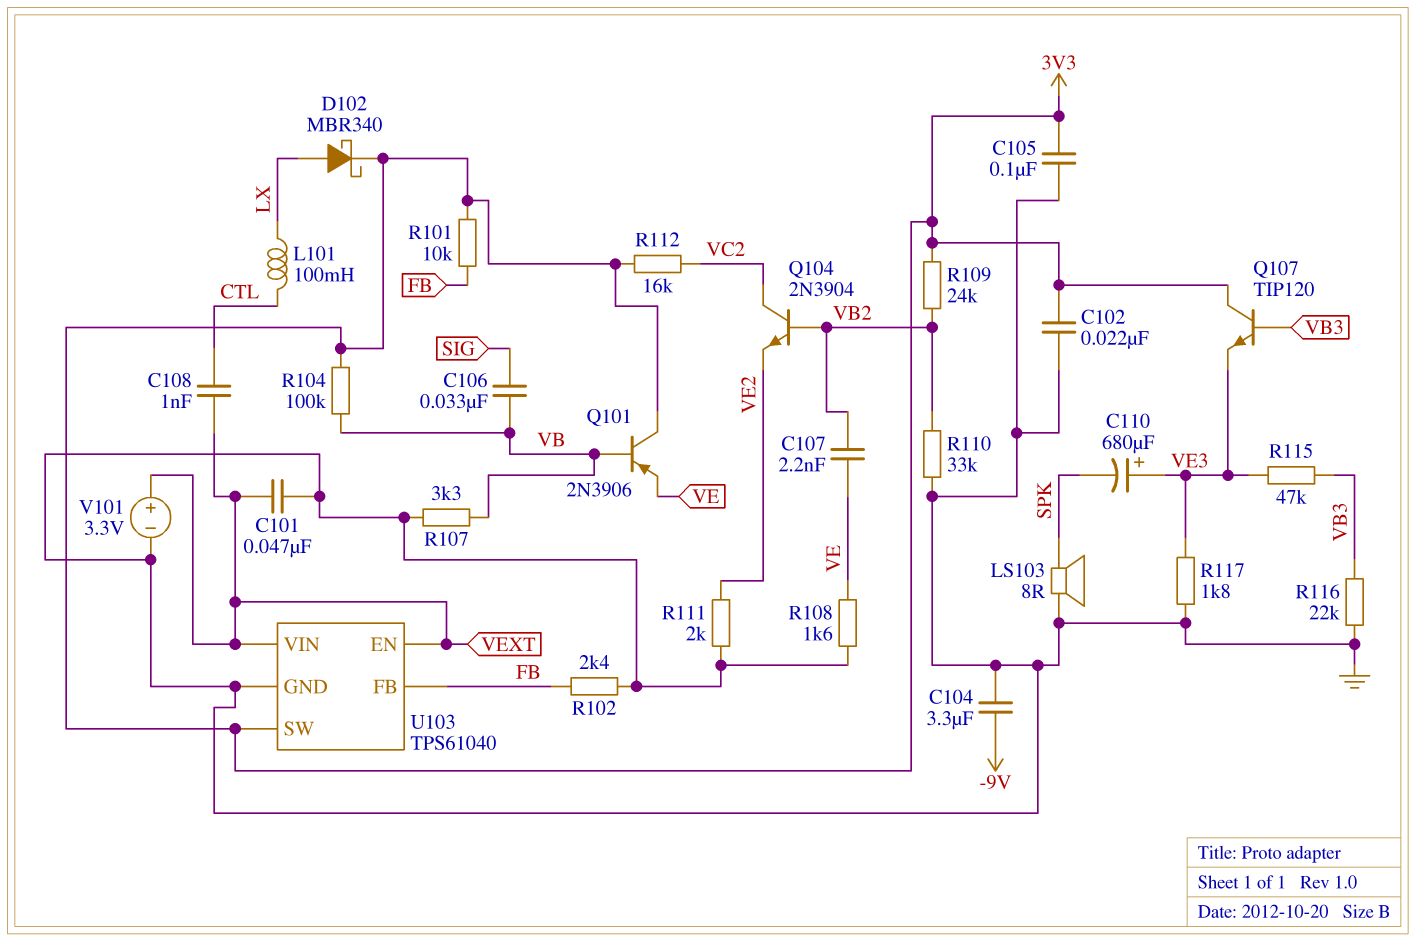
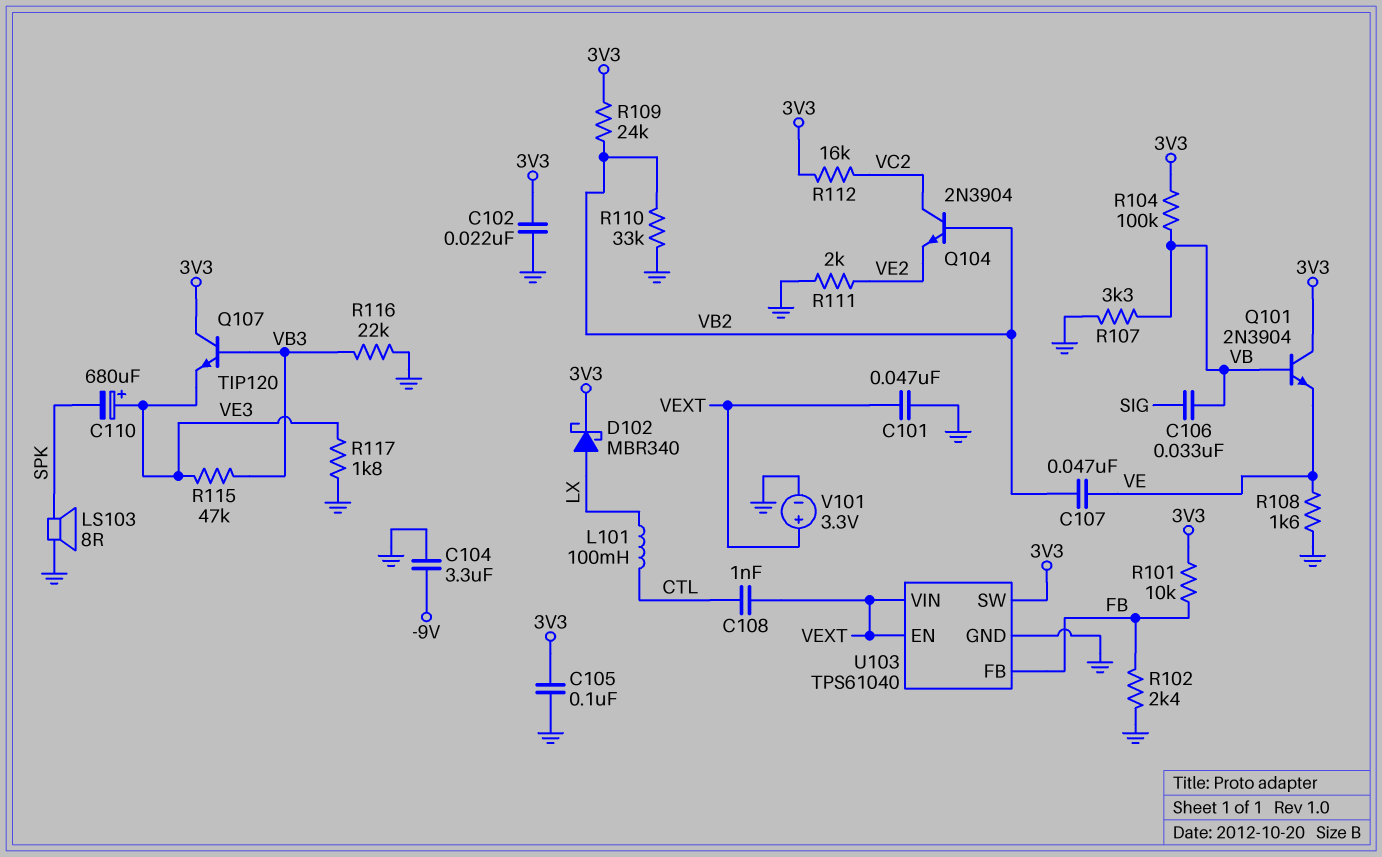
C107: 2.2nF (VB2, VE) -> 47nF (VB2, VE)
Q101: PNP 2N3906 (B VB, C 3V3, E VE) -> NPN 2N3904 (B VB, C 3V3, E VE)

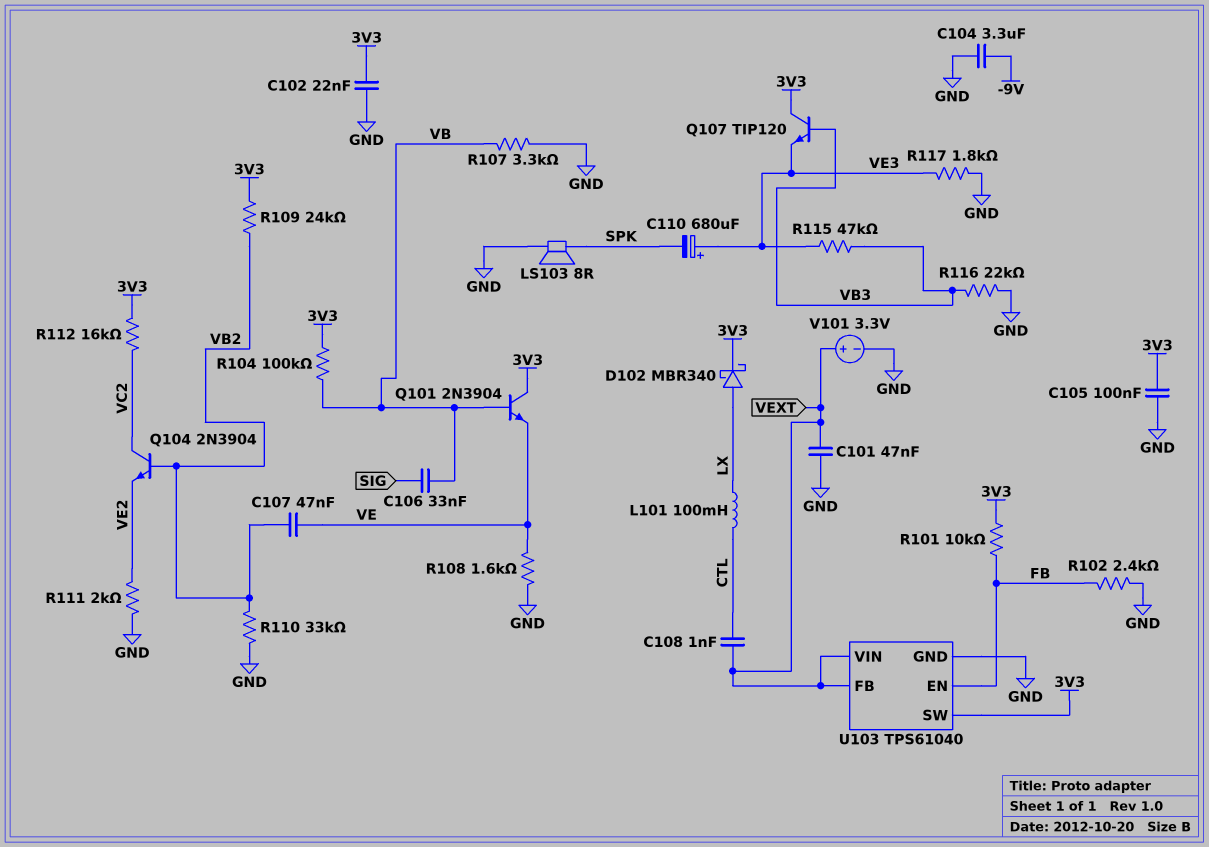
U103 pin EN: VEXT -> FB
U103 pin FB: FB -> VEXT

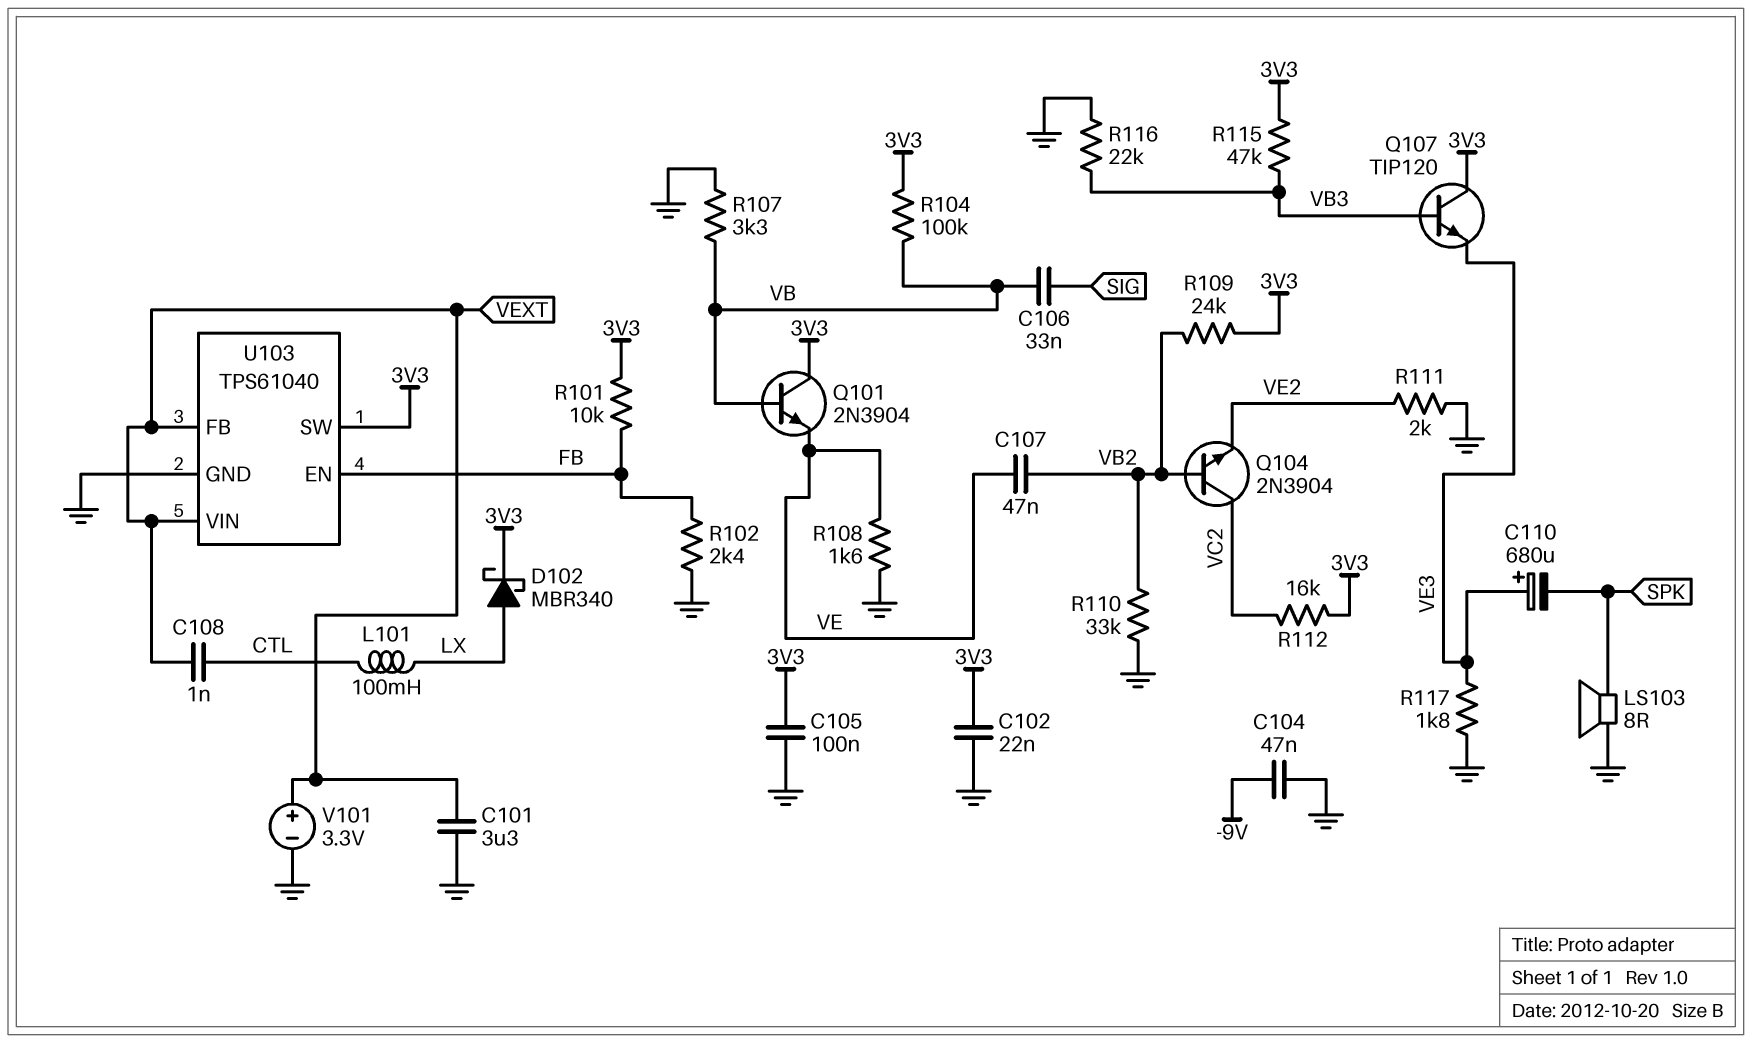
C101: 47nF (GND, VEXT) -> 3.3uF (GND, VEXT)
C104: 3.3uF (-9V, GND) -> 47nF (-9V, GND)
R115: 47k (VB3, VE3) -> 47k (3V3, VB3)

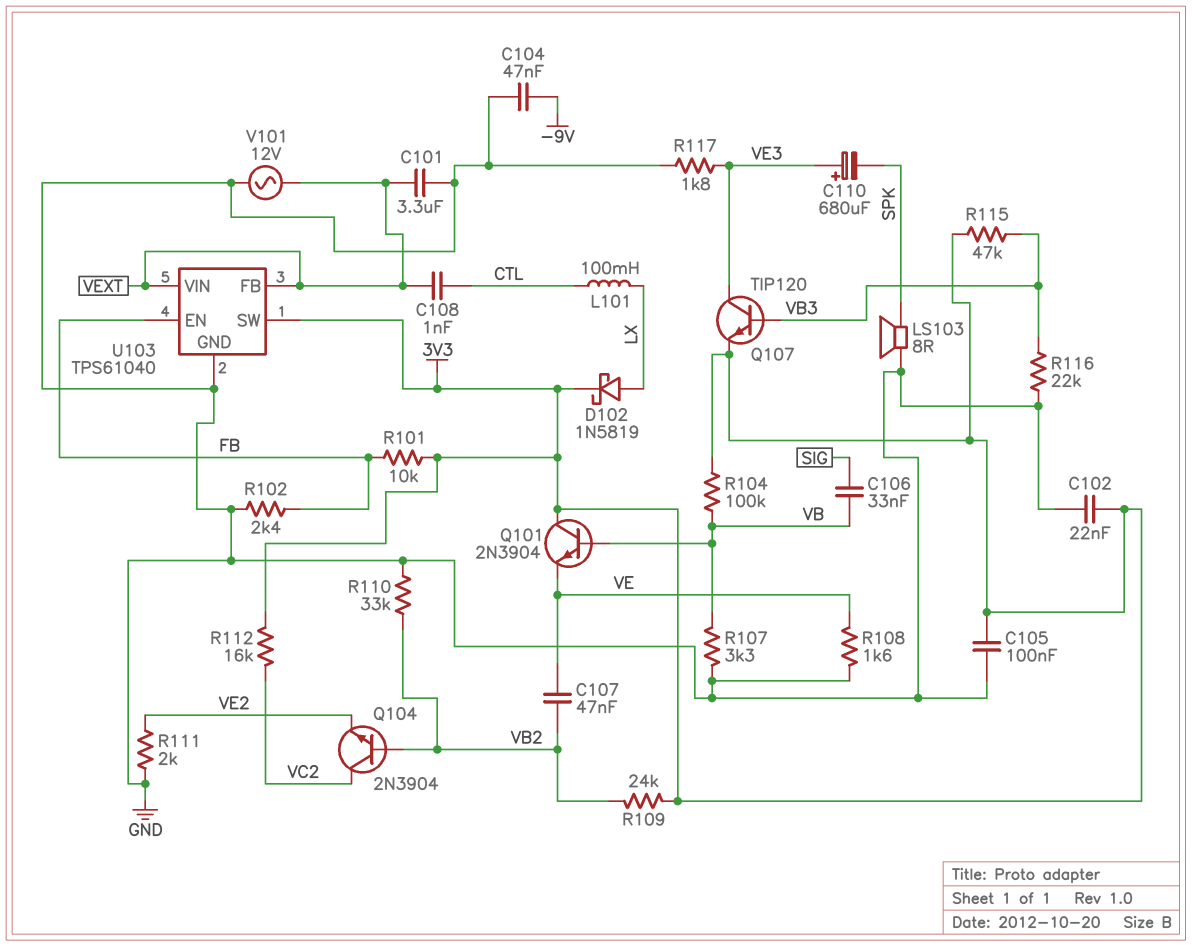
D102: schottky MBR340 (A LX, K 3V3) -> schottky 1N5819 (A LX, K 3V3)
Q107: NPN TIP120 (B VB3, C 3V3, E VE3) -> NPN TIP120 (B VB3, C VE3, E 3V3)
V101: 3.3V (plus VEXT, minus GND) -> AC 12V (GND, VEXT)

